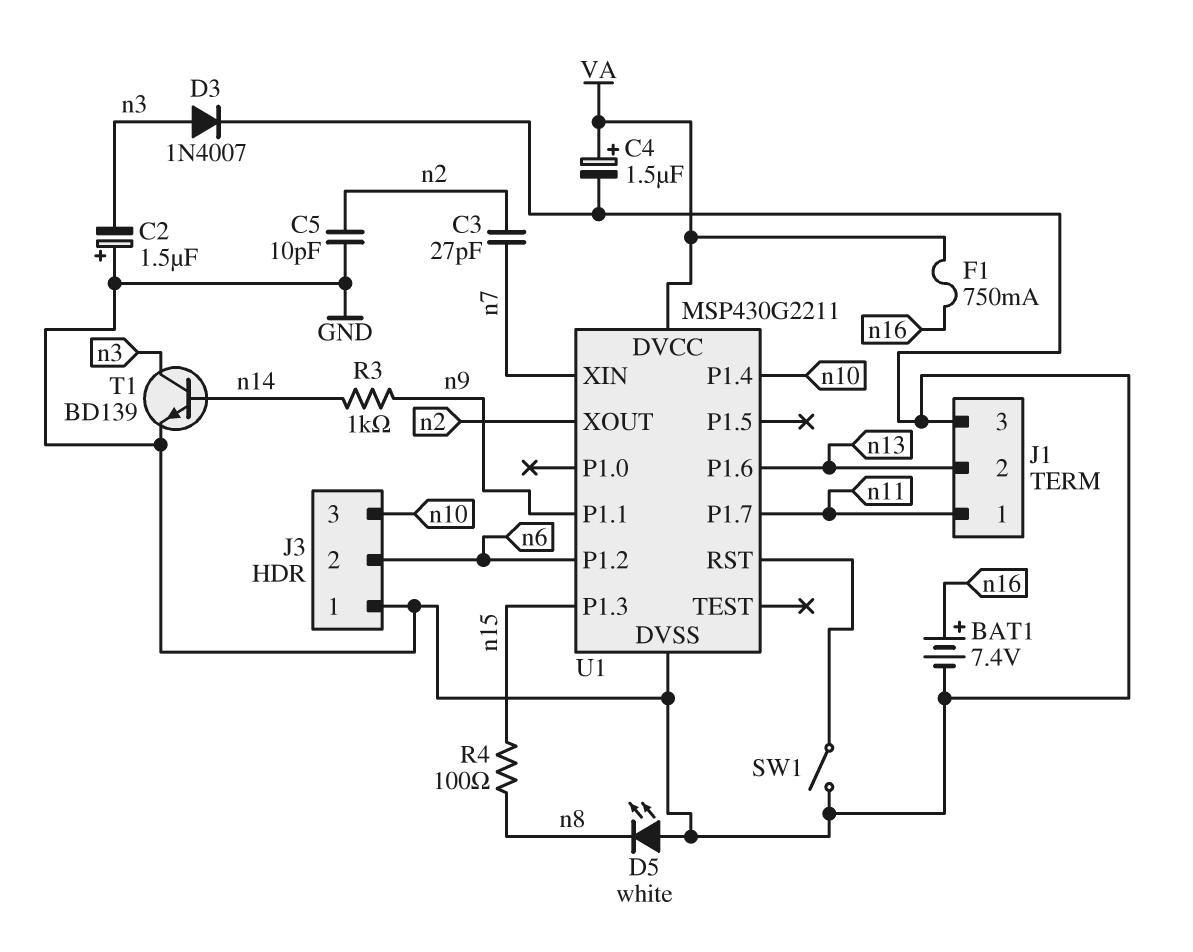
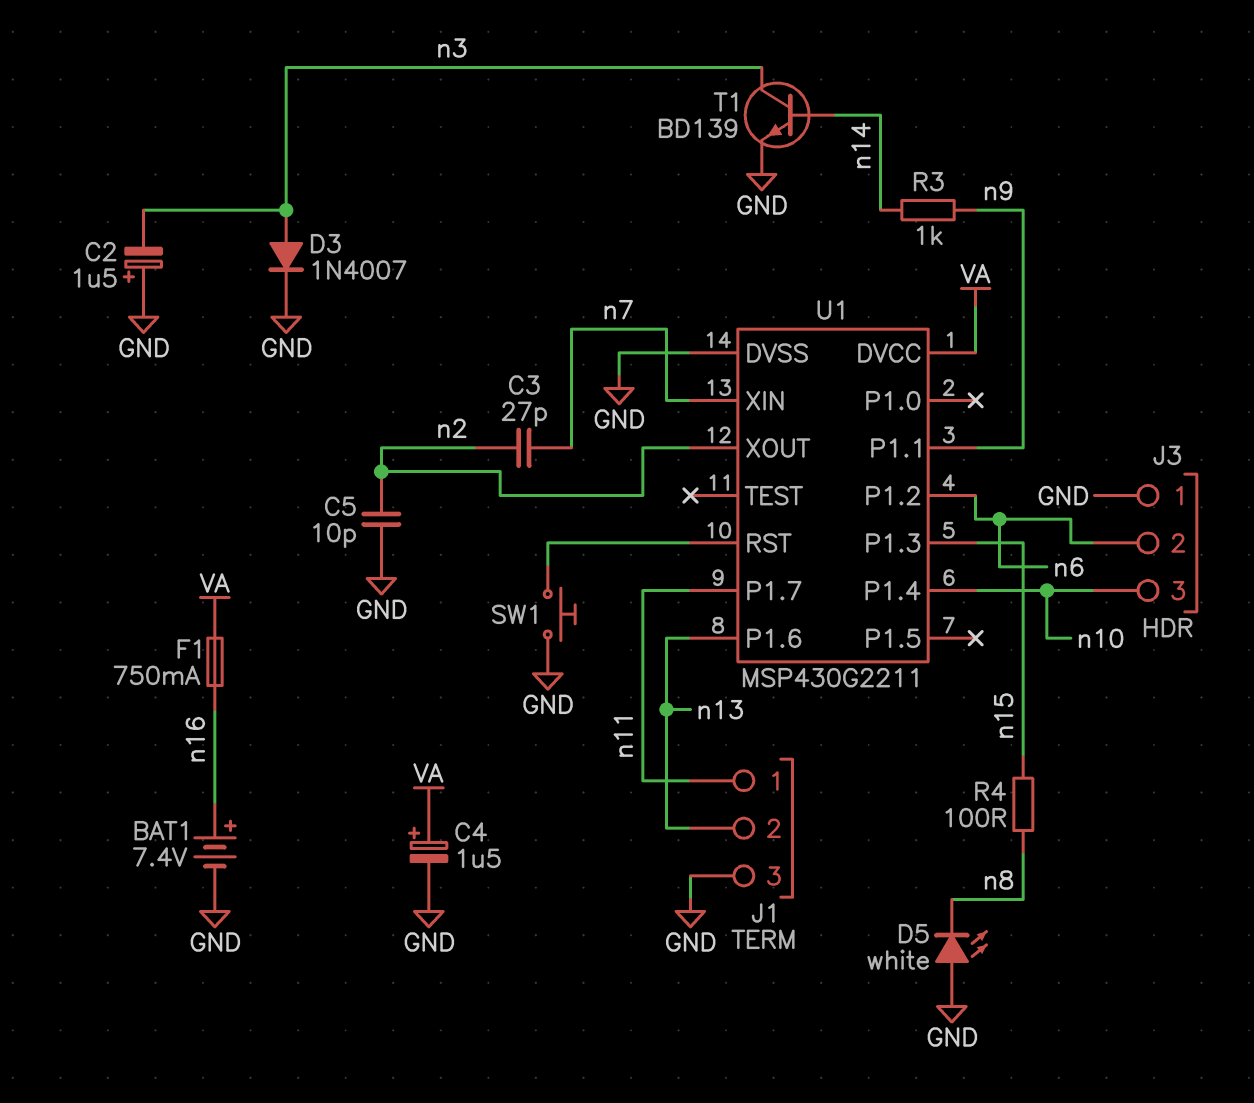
SW1: switch (GND, U1/RST) -> button (GND, U1/RST)

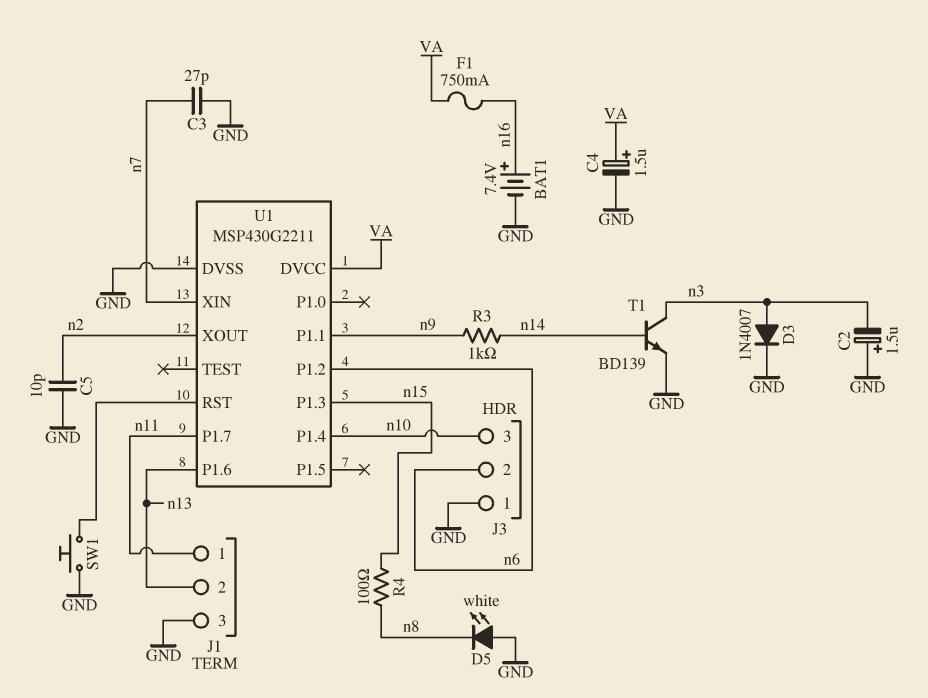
C3: 27pF (n2, n7) -> 27pF (GND, n7)

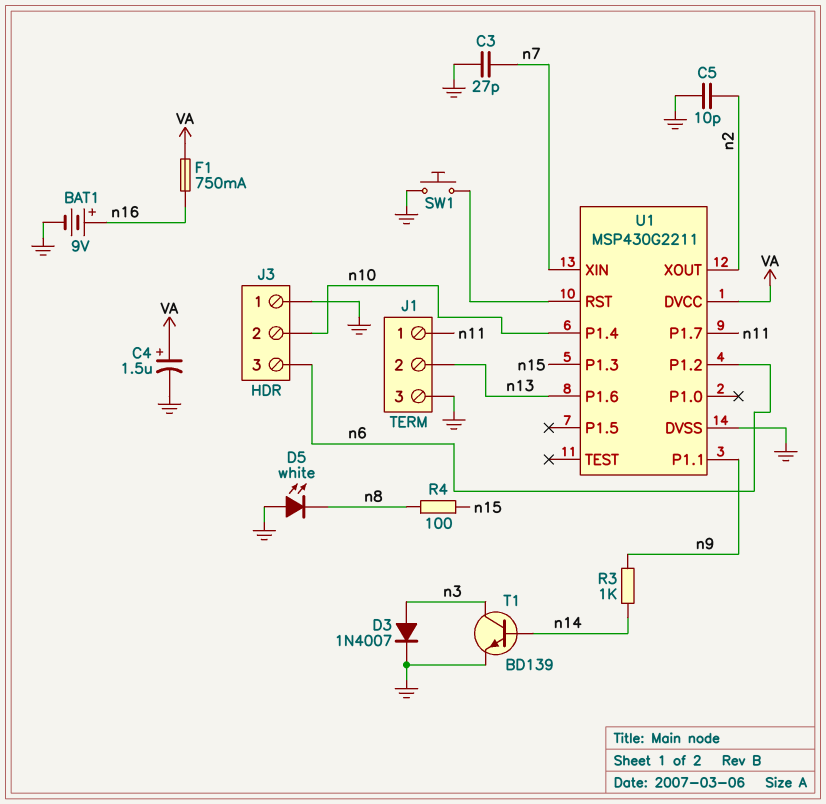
BAT1: 7.4V (plus n16, minus GND) -> 9V (plus n16, minus GND)
C2: 1.5uF (plus GND, minus n3) -> none
J3 pin 2: n6 -> n10
J3 pin 3: n10 -> n6

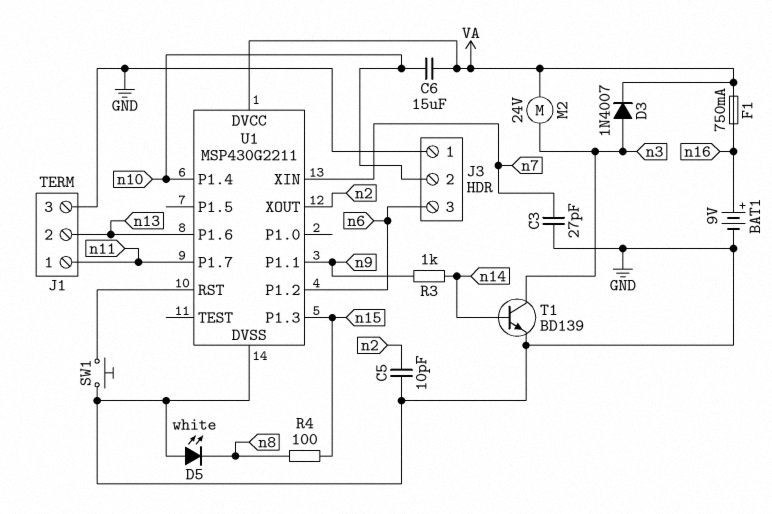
C4: 1.5uF (plus VA, minus GND) -> none
C6: none -> 15uF (VA, n10)
D3: diode 1N4007 (A n3, K GND) -> diode 1N4007 (A n3, K VA)
M2: none -> motor 24V (VA, n3)

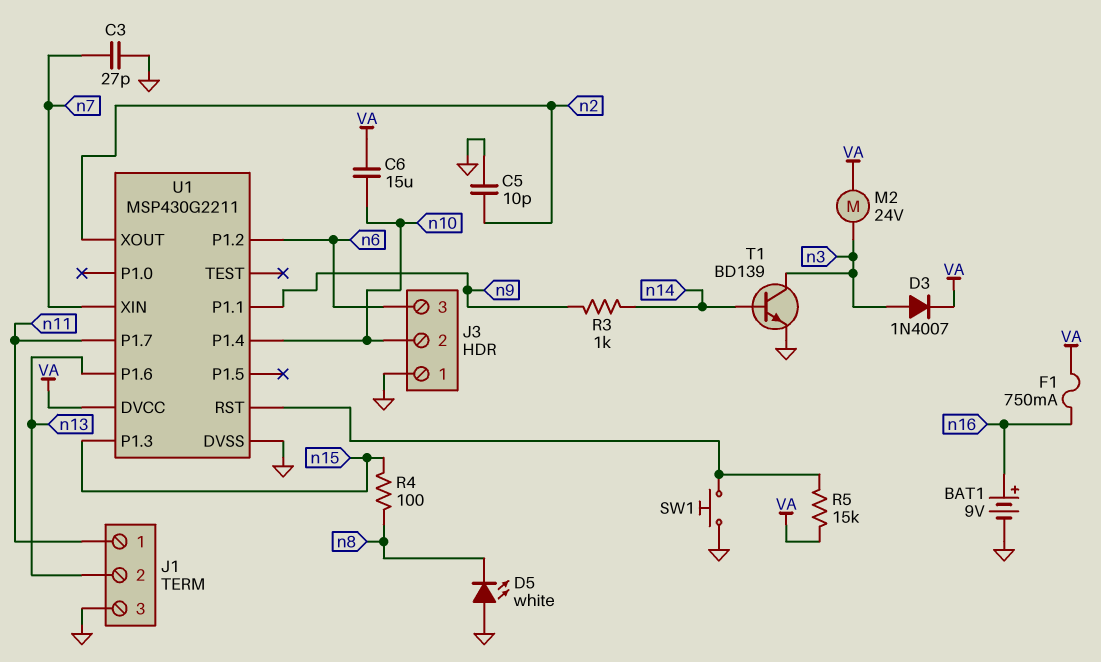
R5: none -> 15k (U1/RST, VA)

